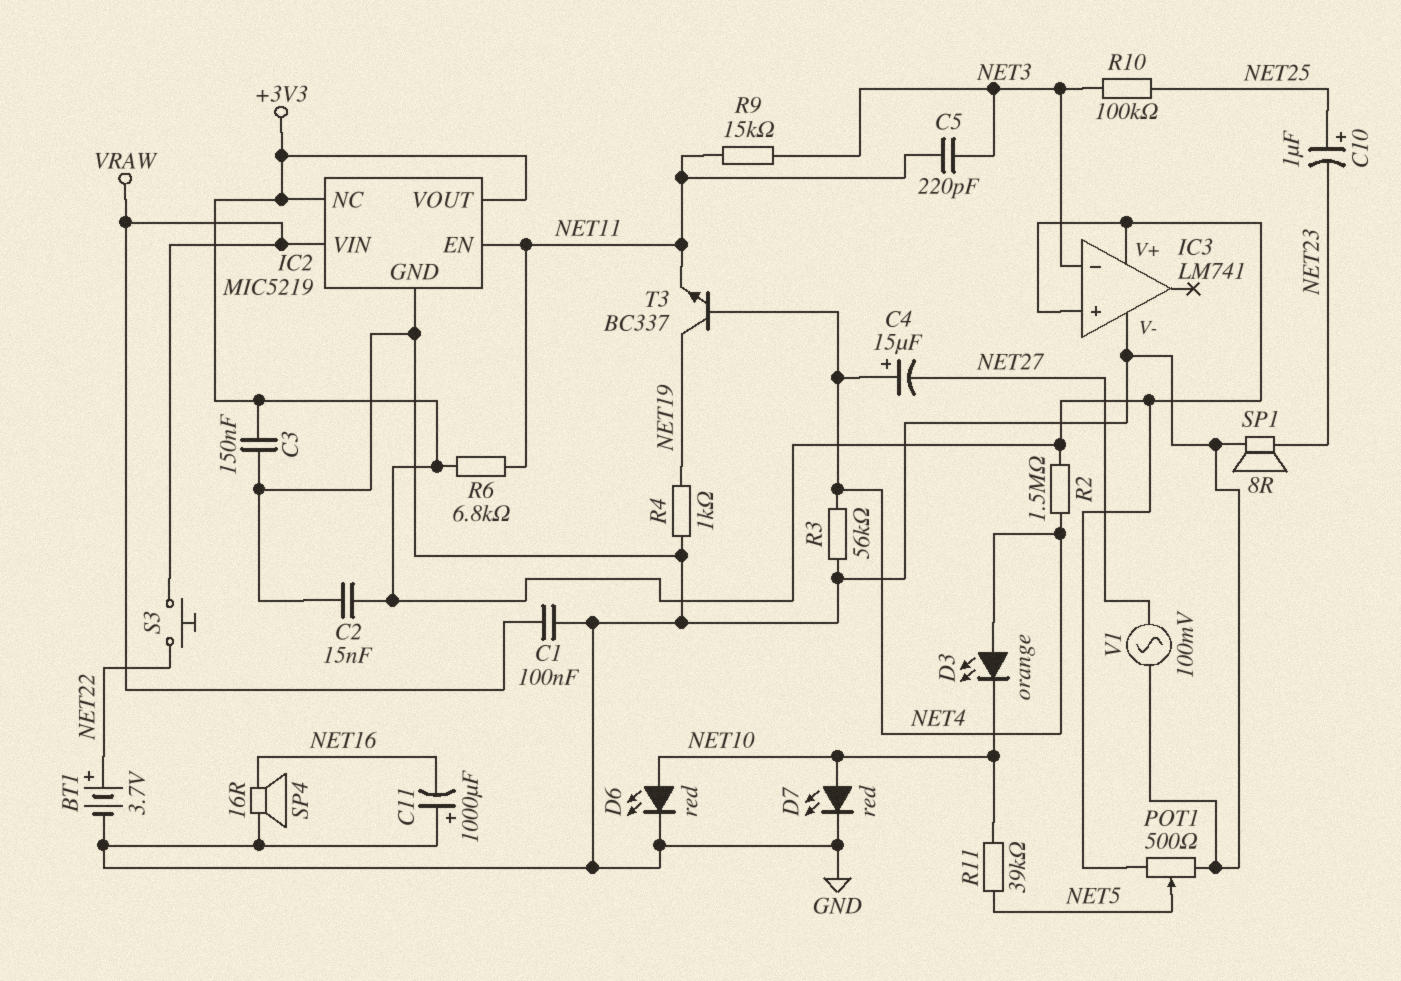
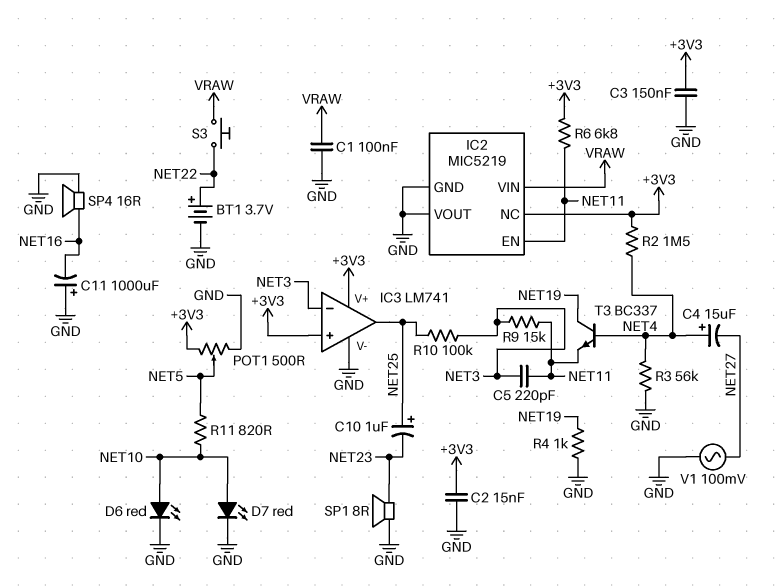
D3: LED orange (A NET4, K NET10) -> none
IC2 pin VOUT: +3V3 -> GND
IC3 pin out: none -> NET25
R11: 39k (NET5, NET10) -> 820 (NET5, NET10)

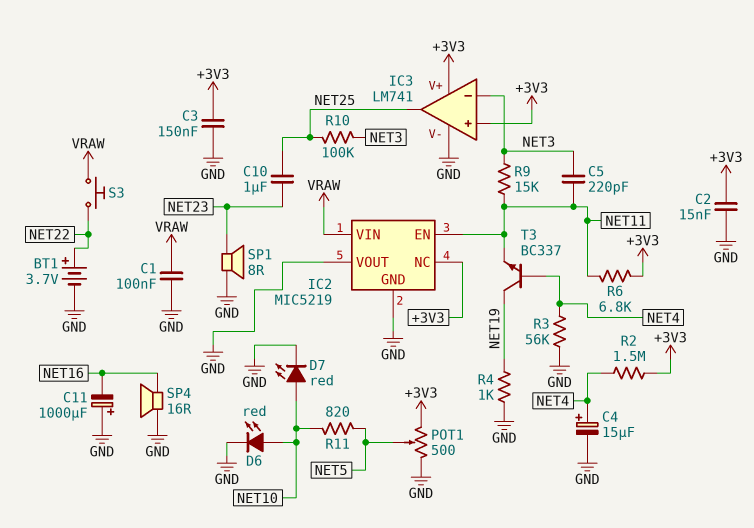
C4: 15uF (plus NET4, minus NET27) -> 15uF (plus NET4, minus GND)
C10: 1uF (plus NET25, minus NET23) -> 1uF (NET23, NET25)
V1: AC 100mV (GND, NET27) -> none

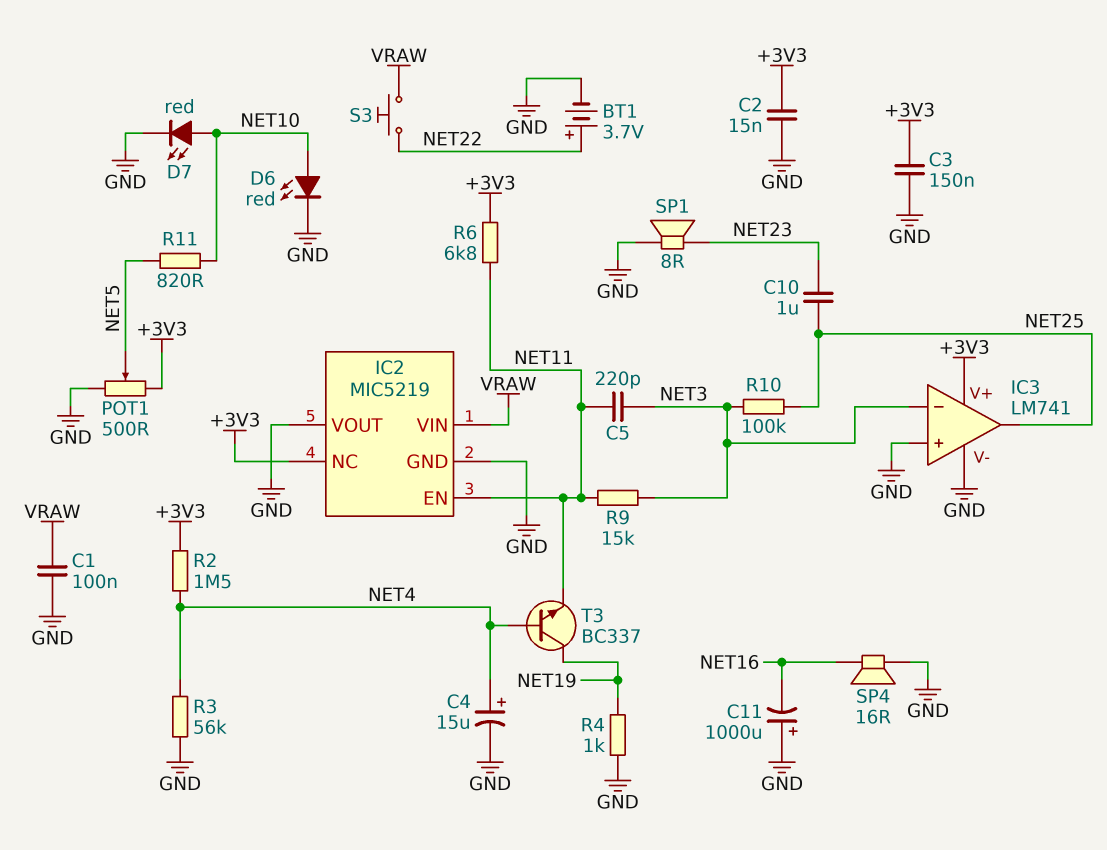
IC3 pin in+: +3V3 -> GND

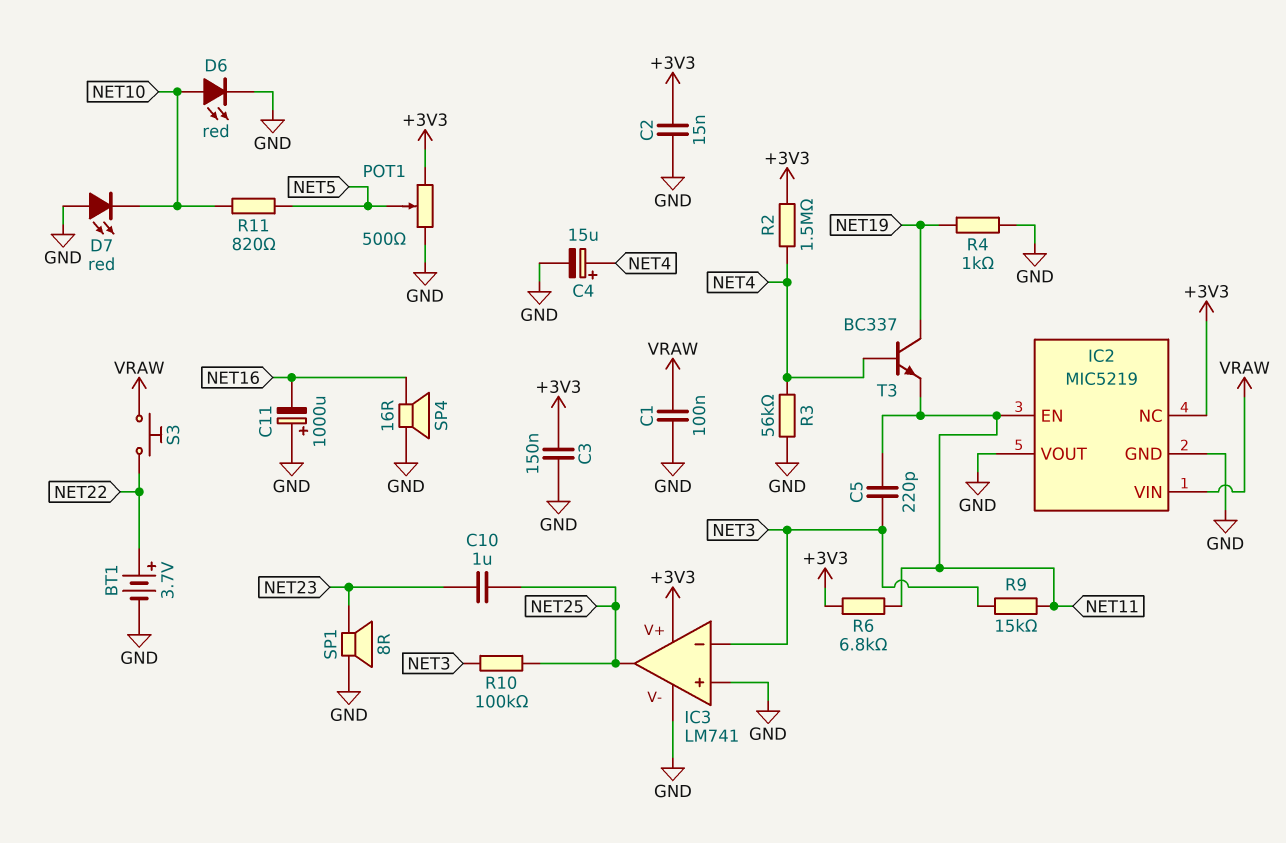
D7: LED red (A NET10, K GND) -> LED red (A GND, K NET10)

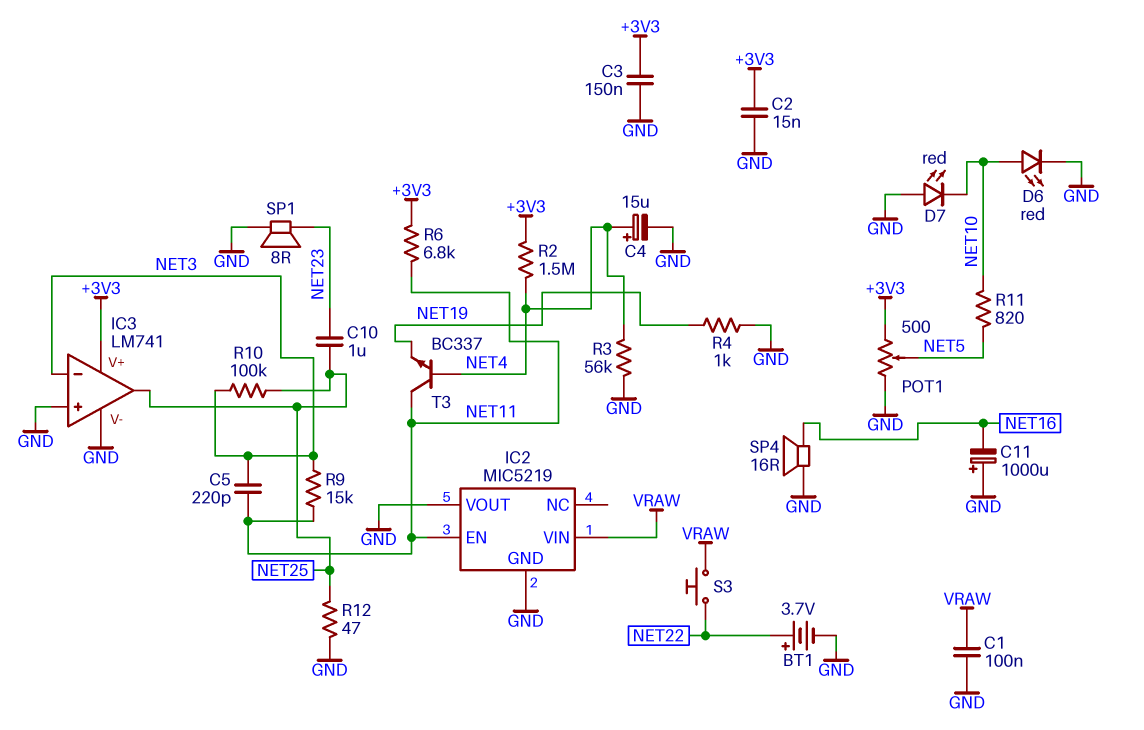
IC2 pin NC: +3V3 -> none
R12: none -> 47 (GND, NET25)
T3: NPN BC337 (B NET4, C NET19, E NET11) -> NPN BC337 (B NET4, C NET11, E NET19)

